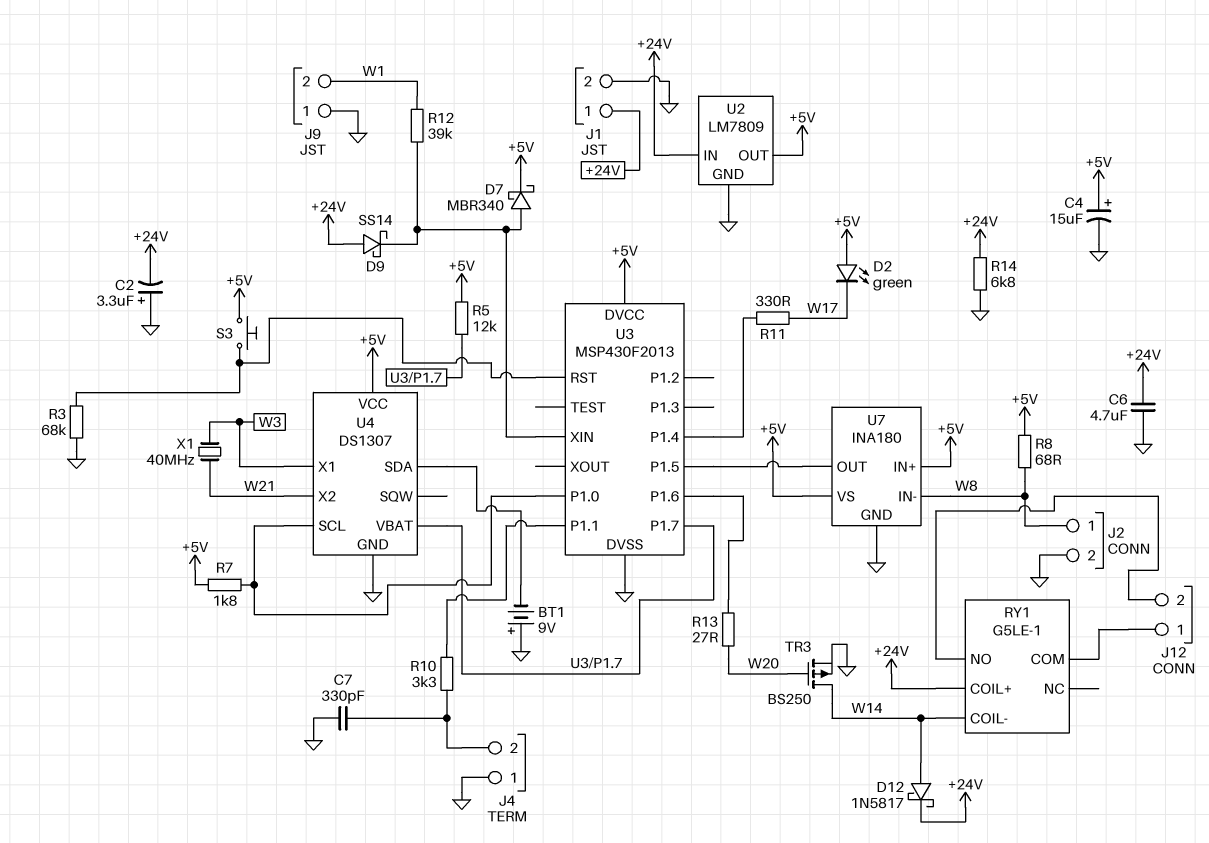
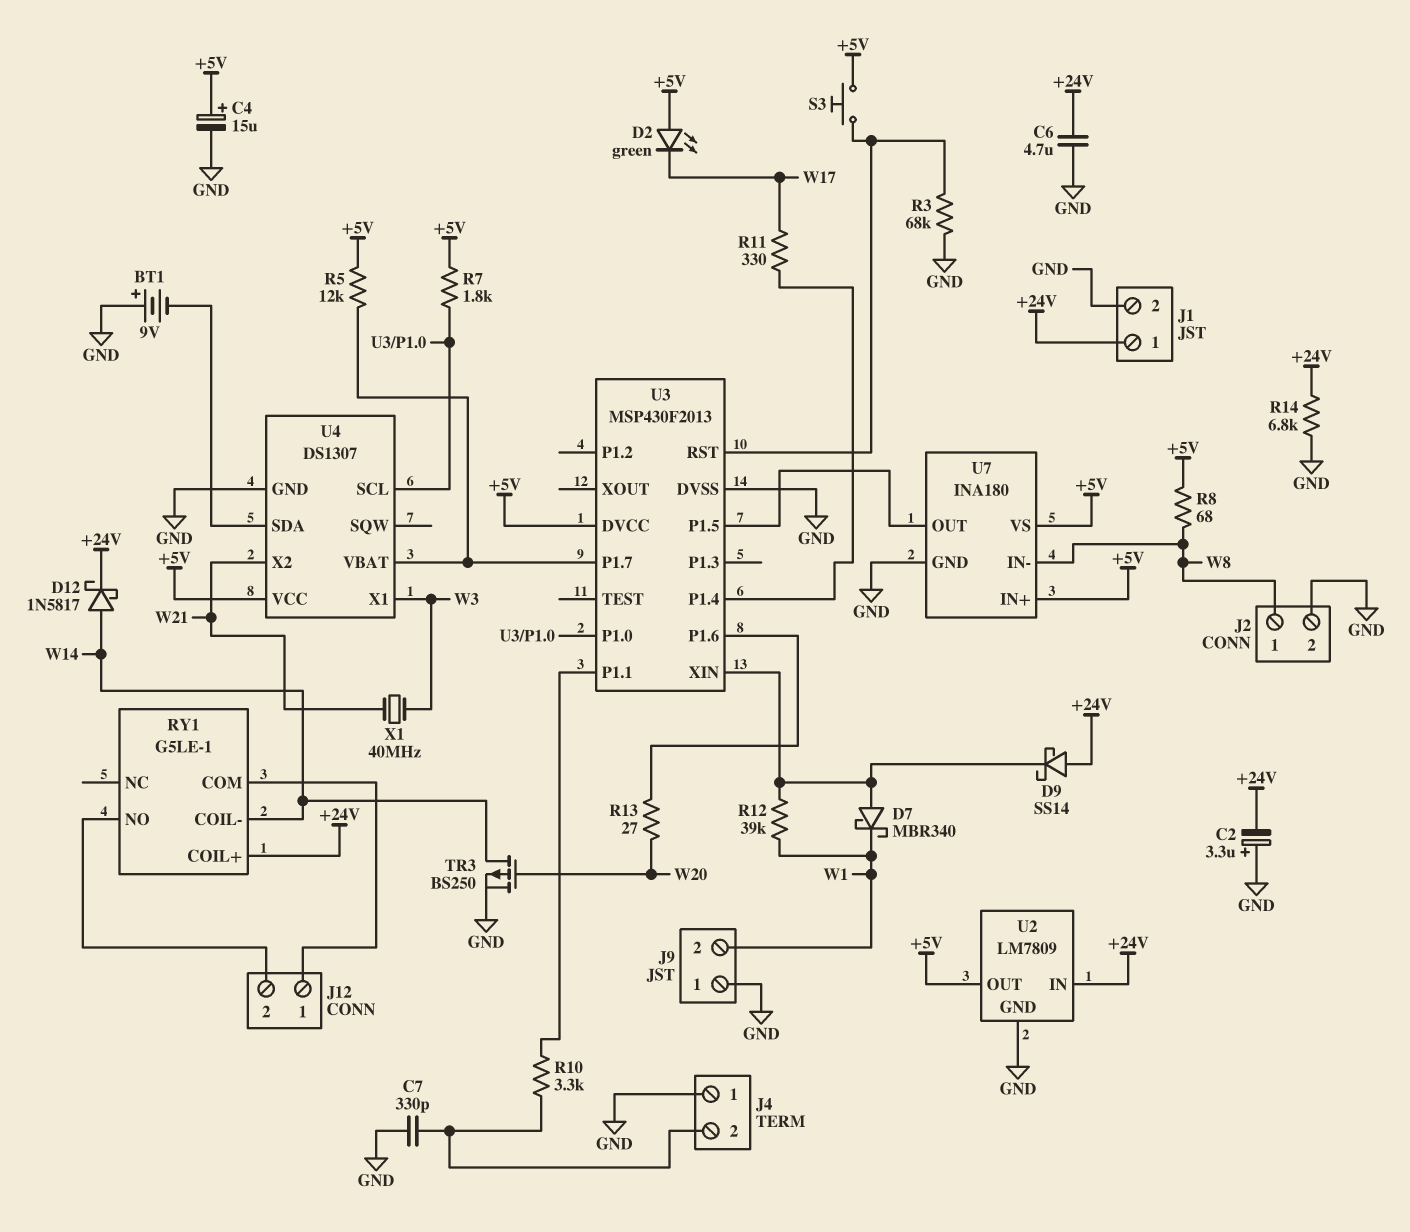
D7: schottky MBR340 (A U3/XIN, K +5V) -> schottky MBR340 (A U3/XIN, K W1)

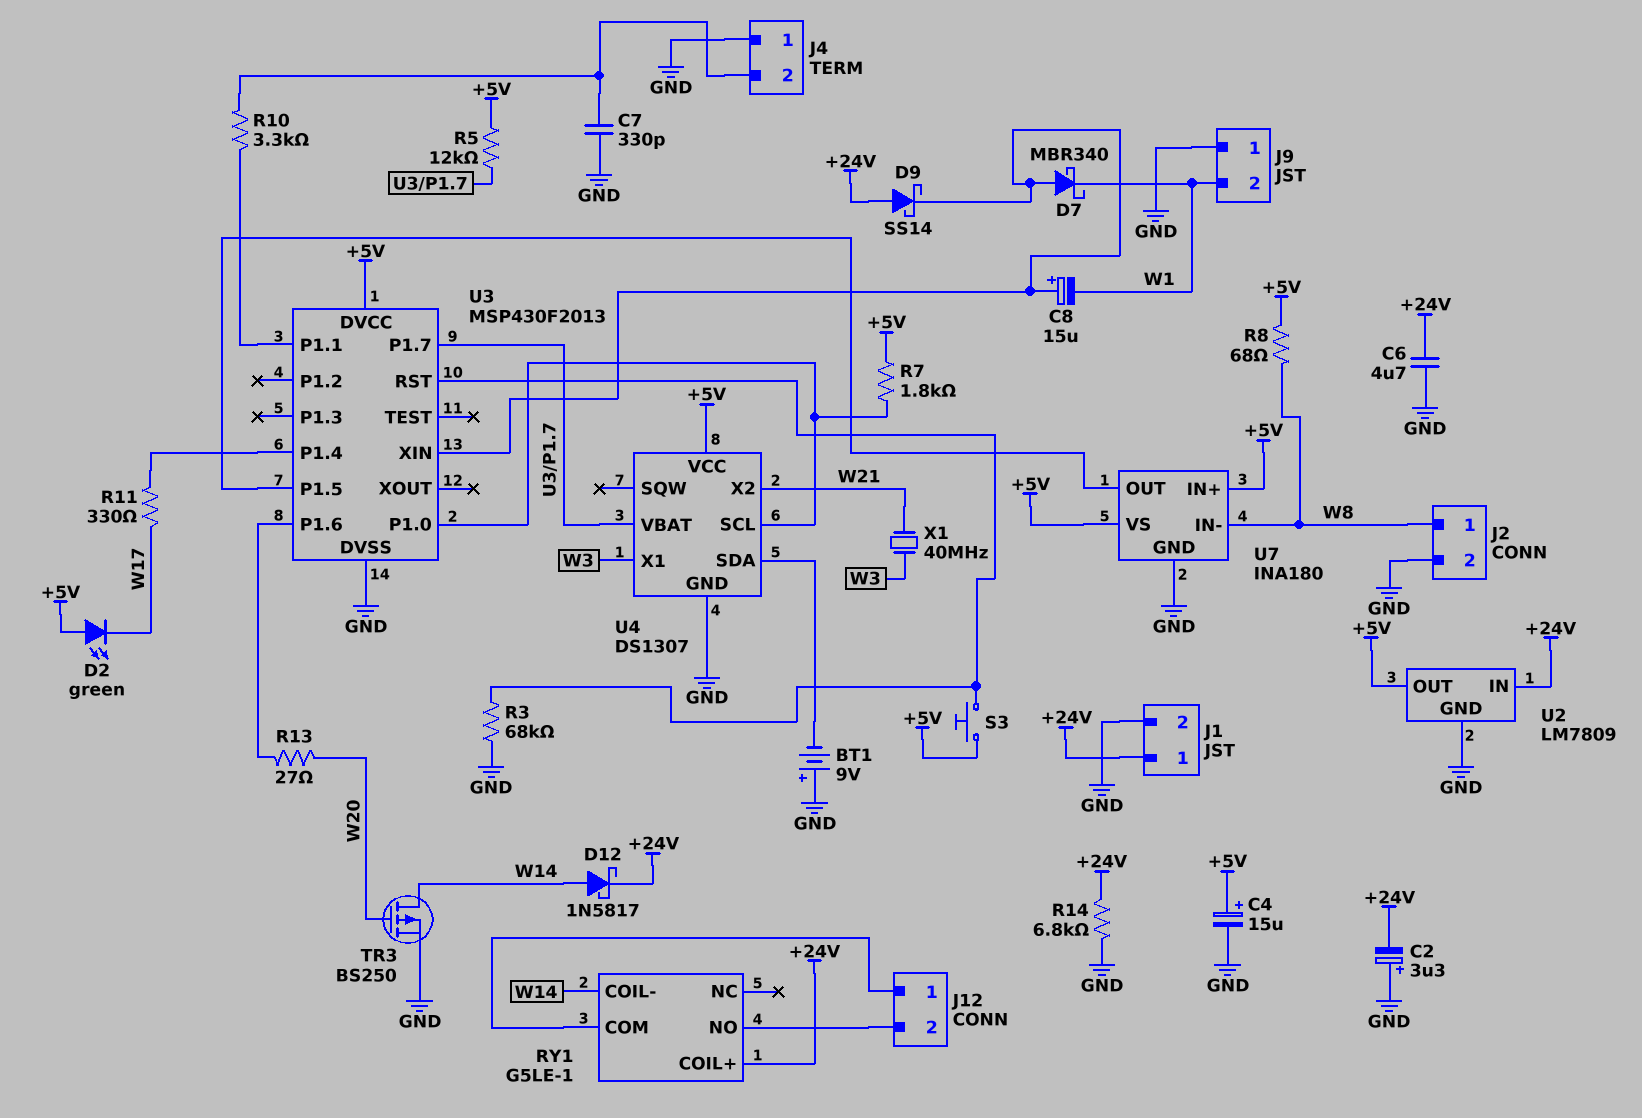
C8: none -> 15uF (plus U3/XIN, minus W1)
R12: 39k (U3/XIN, W1) -> none

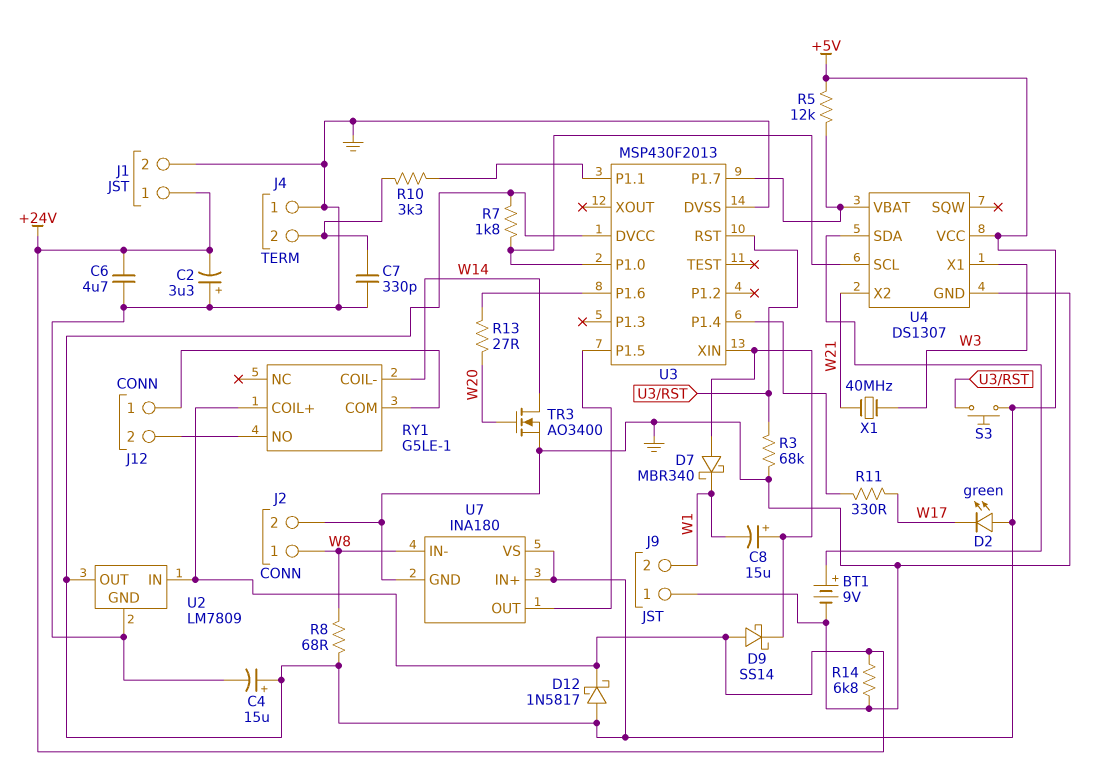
BT1: 9V (plus GND, minus U4/SDA) -> 9V (plus U4/SDA, minus GND)
D12: schottky 1N5817 (A W14, K +24V) -> schottky 1N5817 (A +5V, K +24V)
TR3: PMOS BS250 (G W20, D W14, S GND) -> NMOS AO3400 (G W20, D W14, S GND)

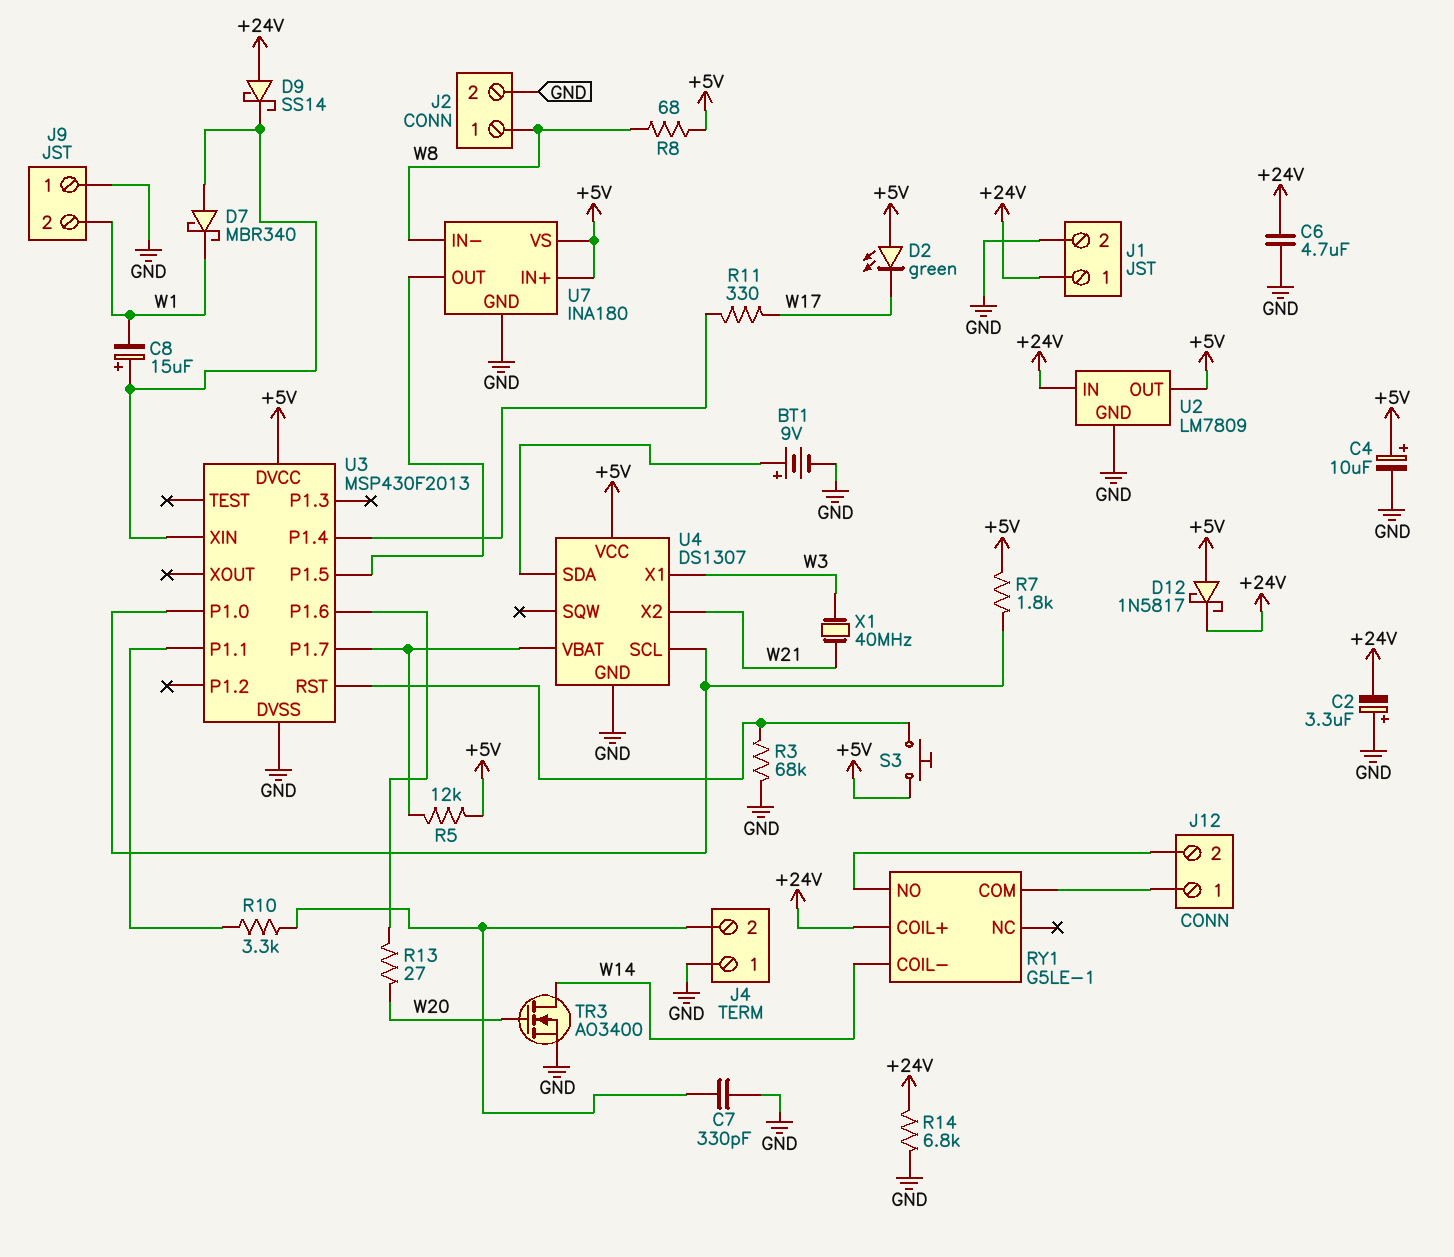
C4: 15uF (plus +5V, minus GND) -> 10uF (plus +5V, minus GND)

